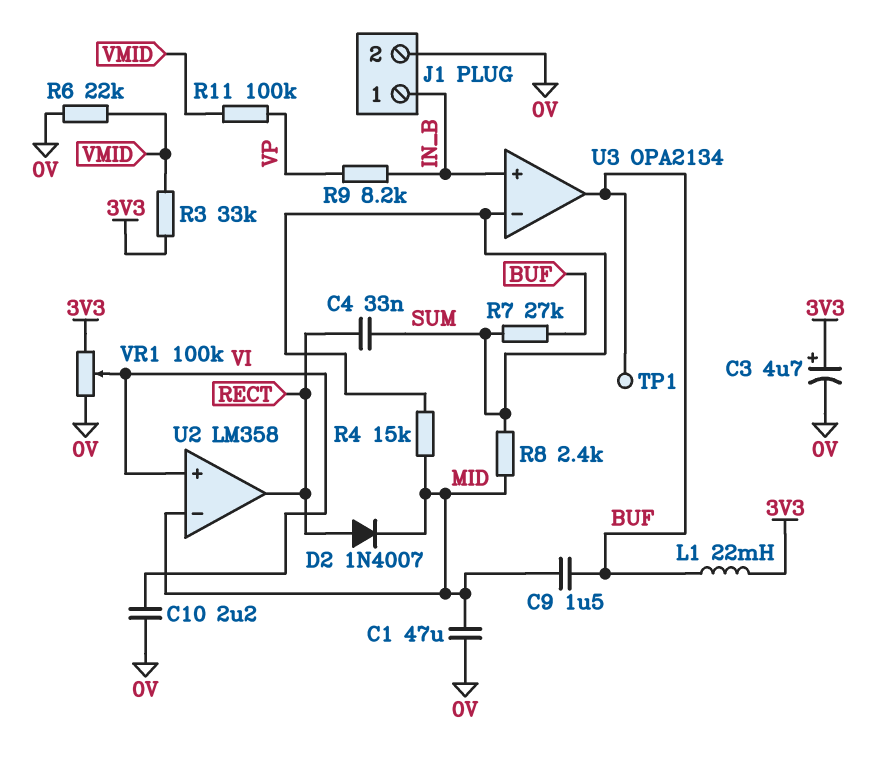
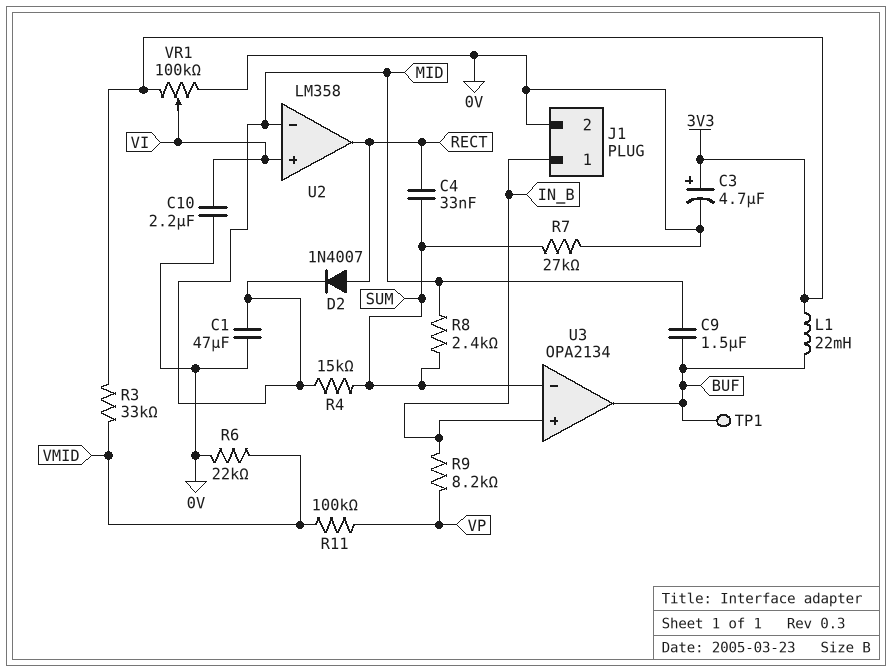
R7: 27k (BUF, SUM) -> 27k (0V, SUM)

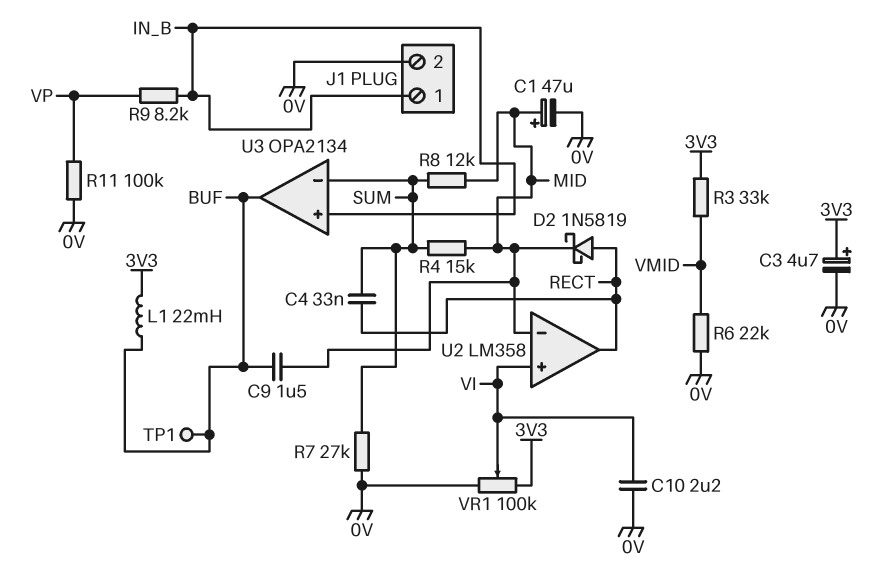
C1: 47uF (0V, MID) -> 47uF (plus MID, minus 0V)
D2: diode 1N4007 (A RECT, K MID) -> schottky 1N5819 (A RECT, K MID)
R8: 2.4k (MID, SUM) -> 12k (MID, SUM)
R11: 100k (VMID, VP) -> 100k (0V, VP)

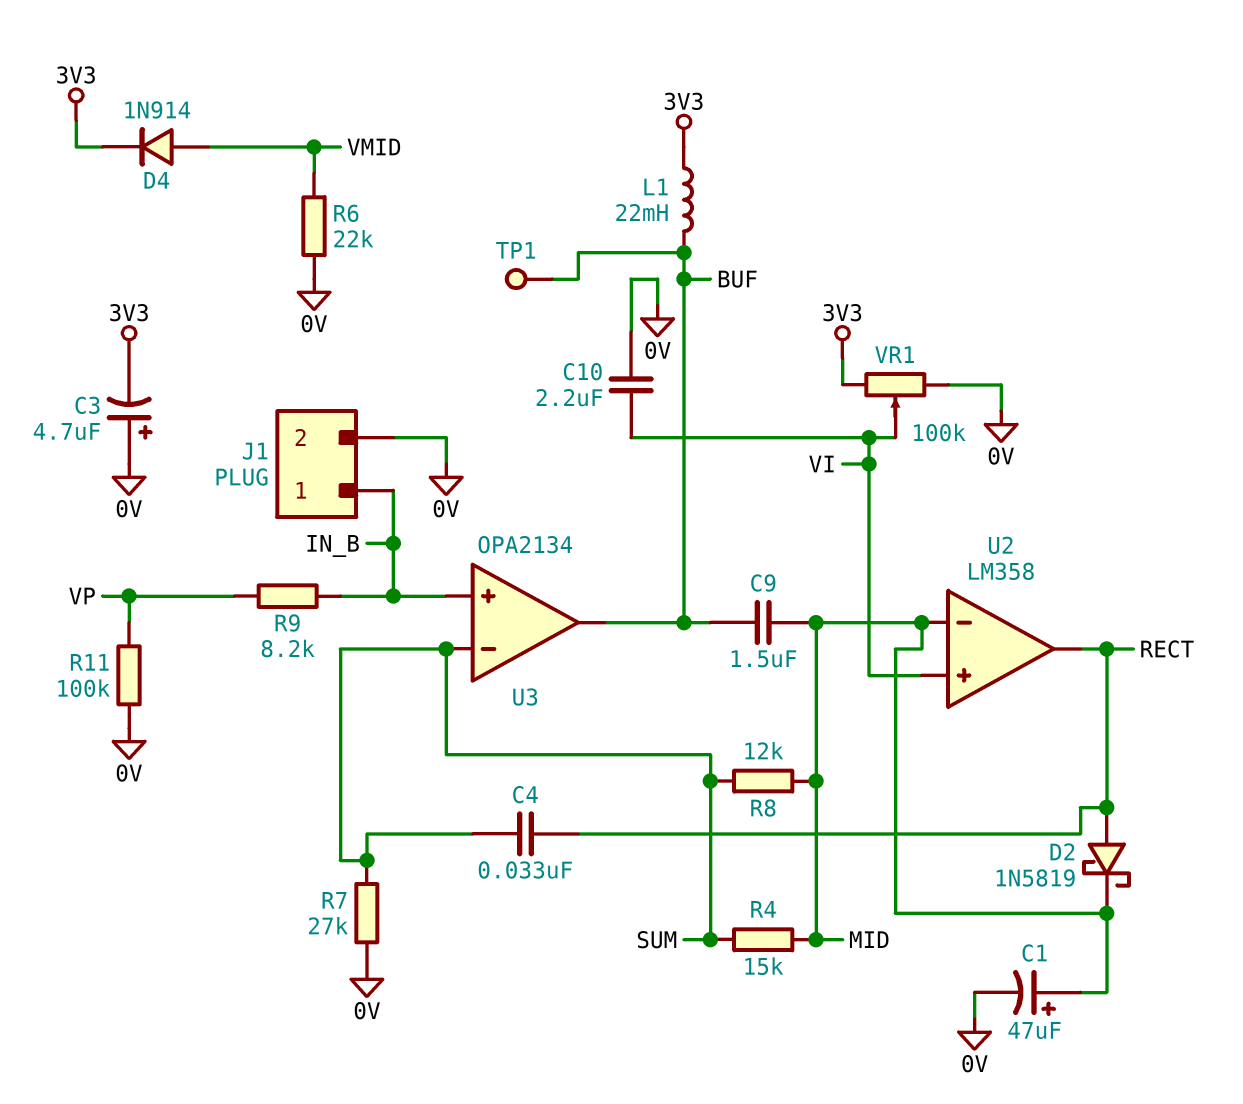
C3: 4.7uF (plus 3V3, minus 0V) -> 4.7uF (plus 0V, minus 3V3)
D4: none -> diode 1N914 (A VMID, K 3V3)
R3: 33k (3V3, VMID) -> none

